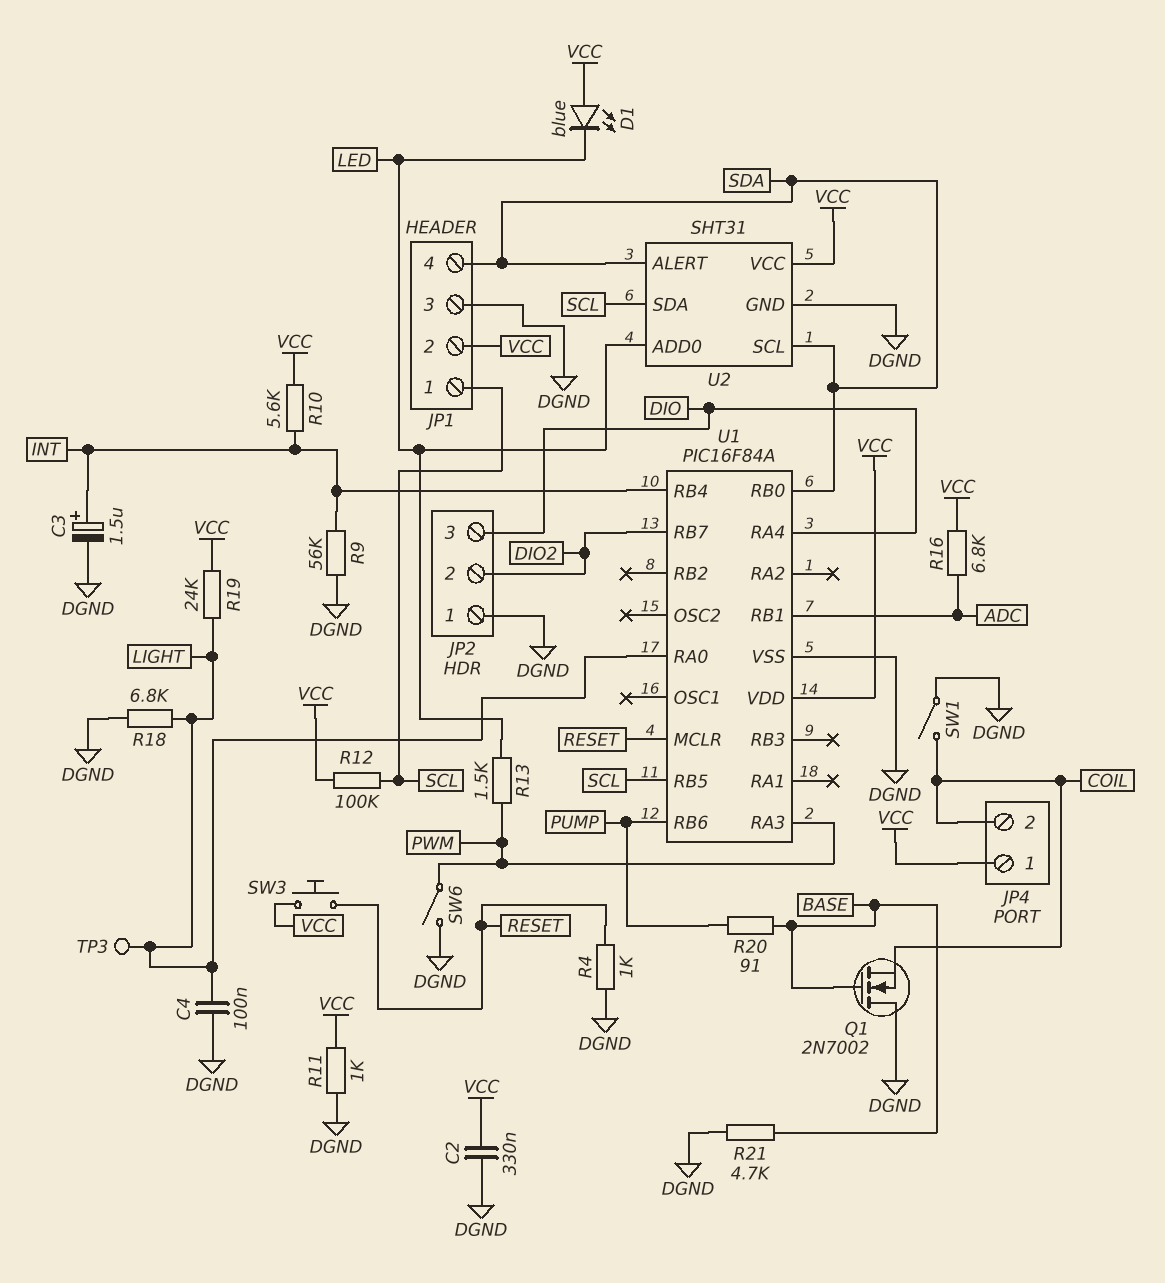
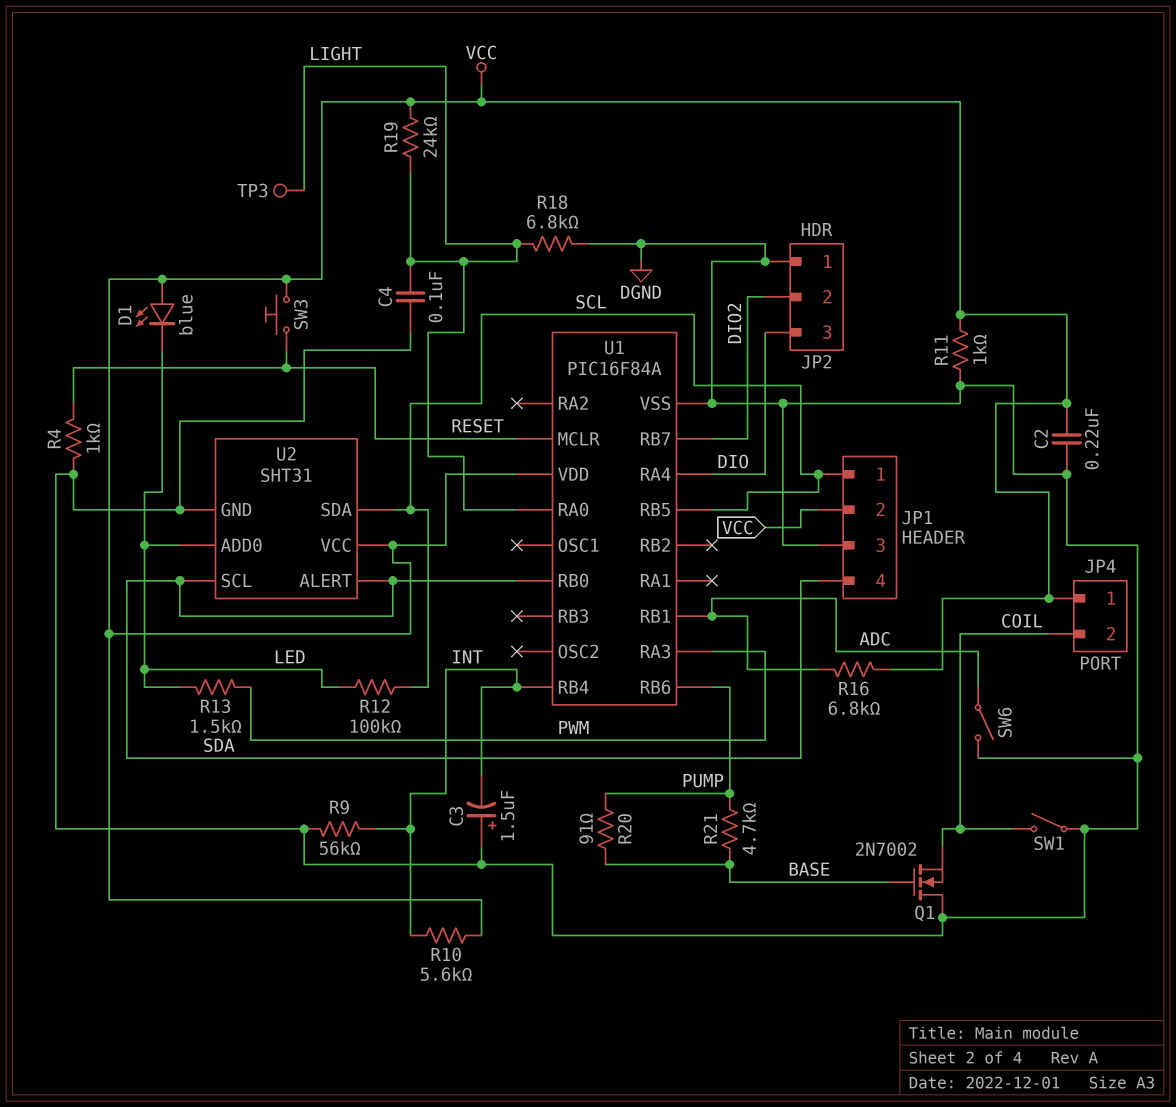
C2: 330nF (DGND, VCC) -> 220nF (DGND, VCC)
C3: 1.5uF (plus INT, minus DGND) -> 1.5uF (plus DGND, minus INT)
R12: 100k (SCL, VCC) -> 100k (LED, SCL)
R21: 4.7k (BASE, DGND) -> 4.7k (BASE, PUMP)
SW6: switch (DGND, PWM) -> switch (ADC, DGND)

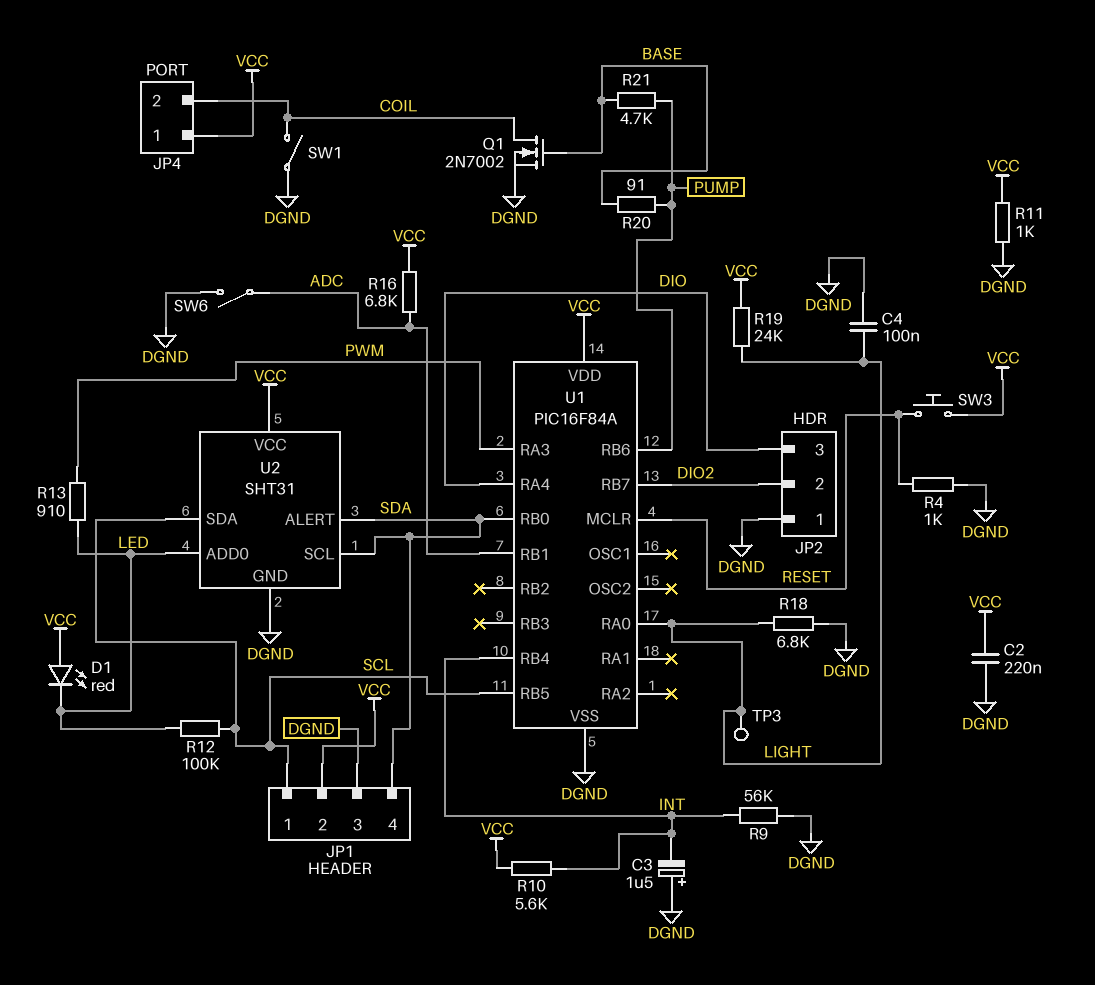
D1: LED blue (A VCC, K LED) -> LED red (A VCC, K LED)
Q1: NMOS 2N7002 (G BASE, D DGND, S COIL) -> NMOS 2N7002 (G BASE, D COIL, S DGND)
R13: 1.5k (LED, PWM) -> 910 (LED, PWM)

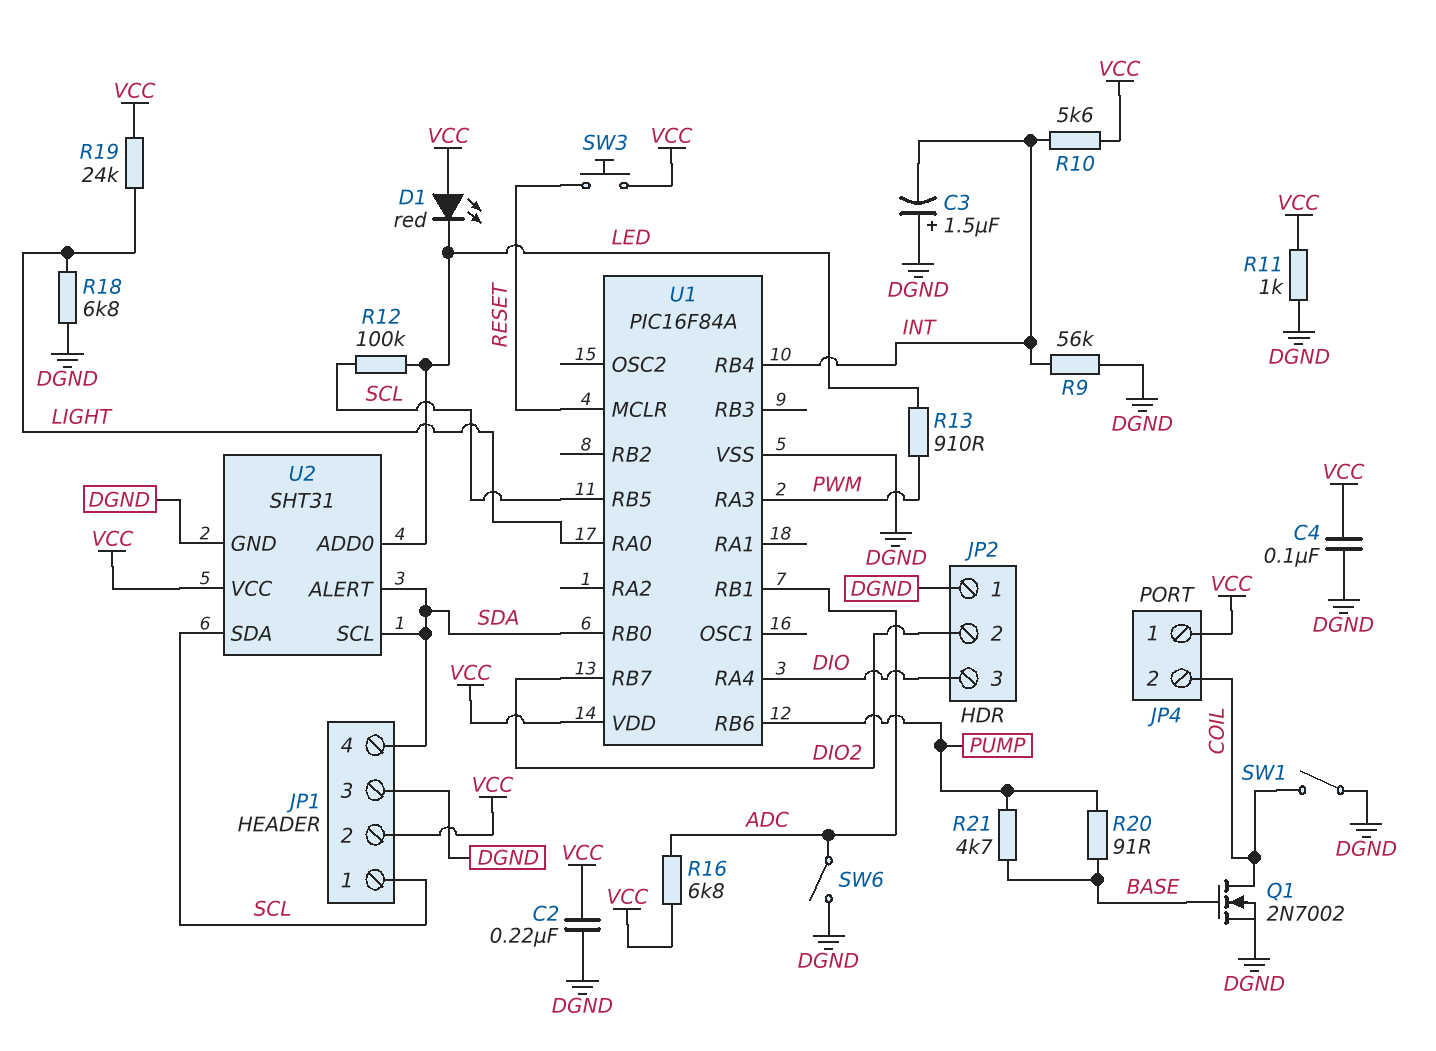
C4: 100nF (DGND, LIGHT) -> 100nF (DGND, VCC)
R4: 1k (DGND, RESET) -> none
TP3: test point (LIGHT) -> none

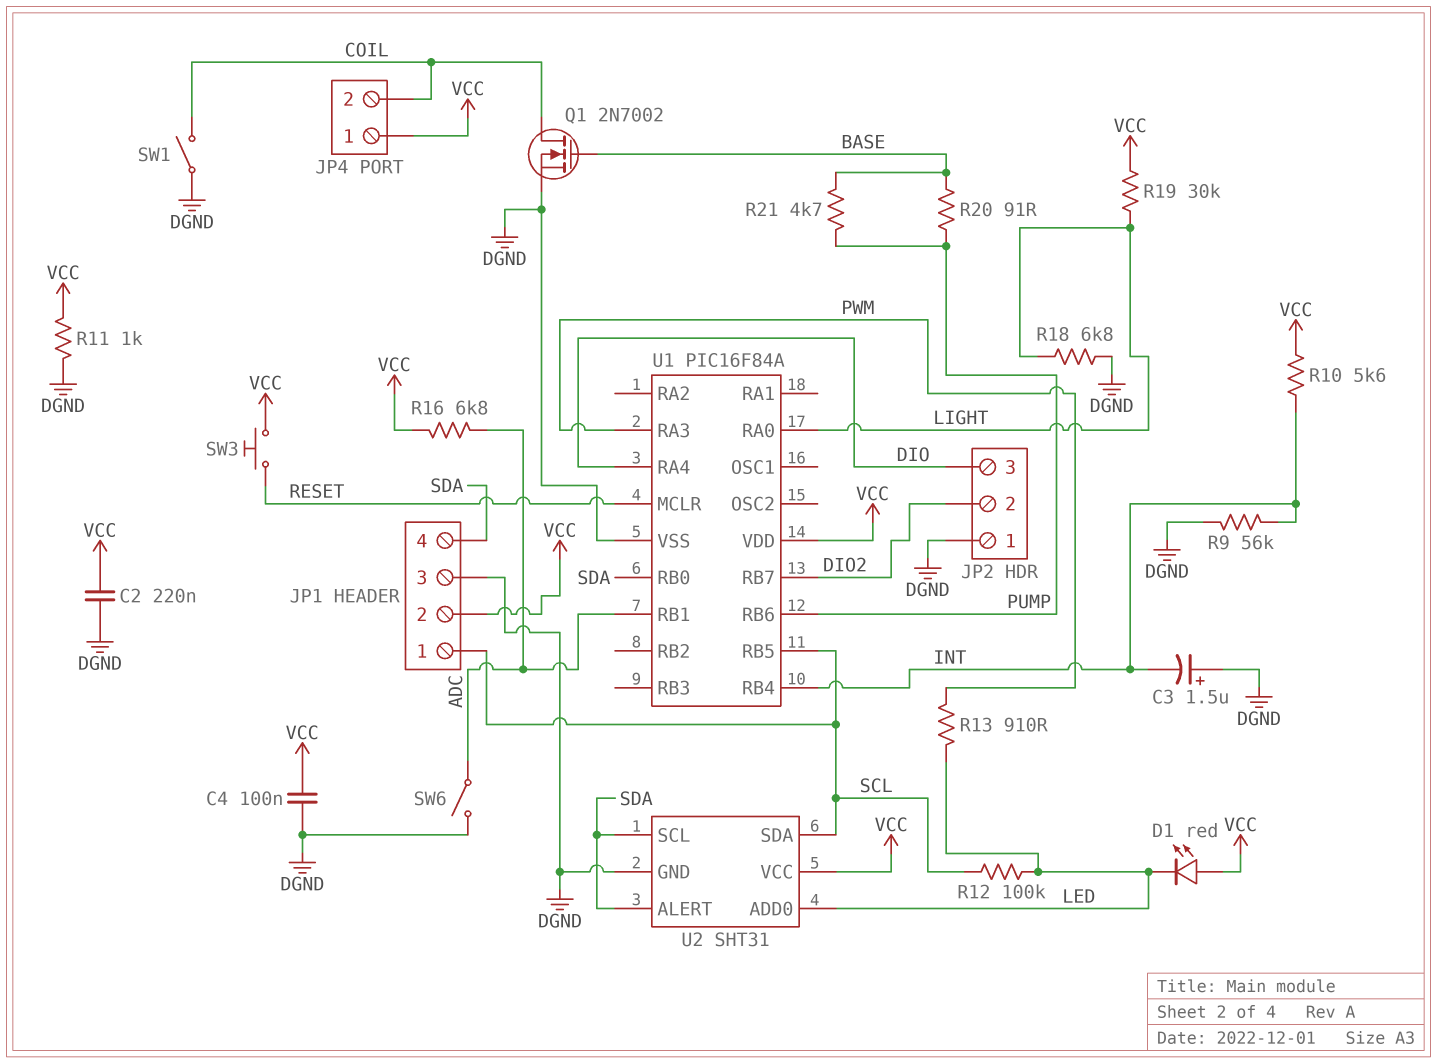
R19: 24k (LIGHT, VCC) -> 30k (LIGHT, VCC)

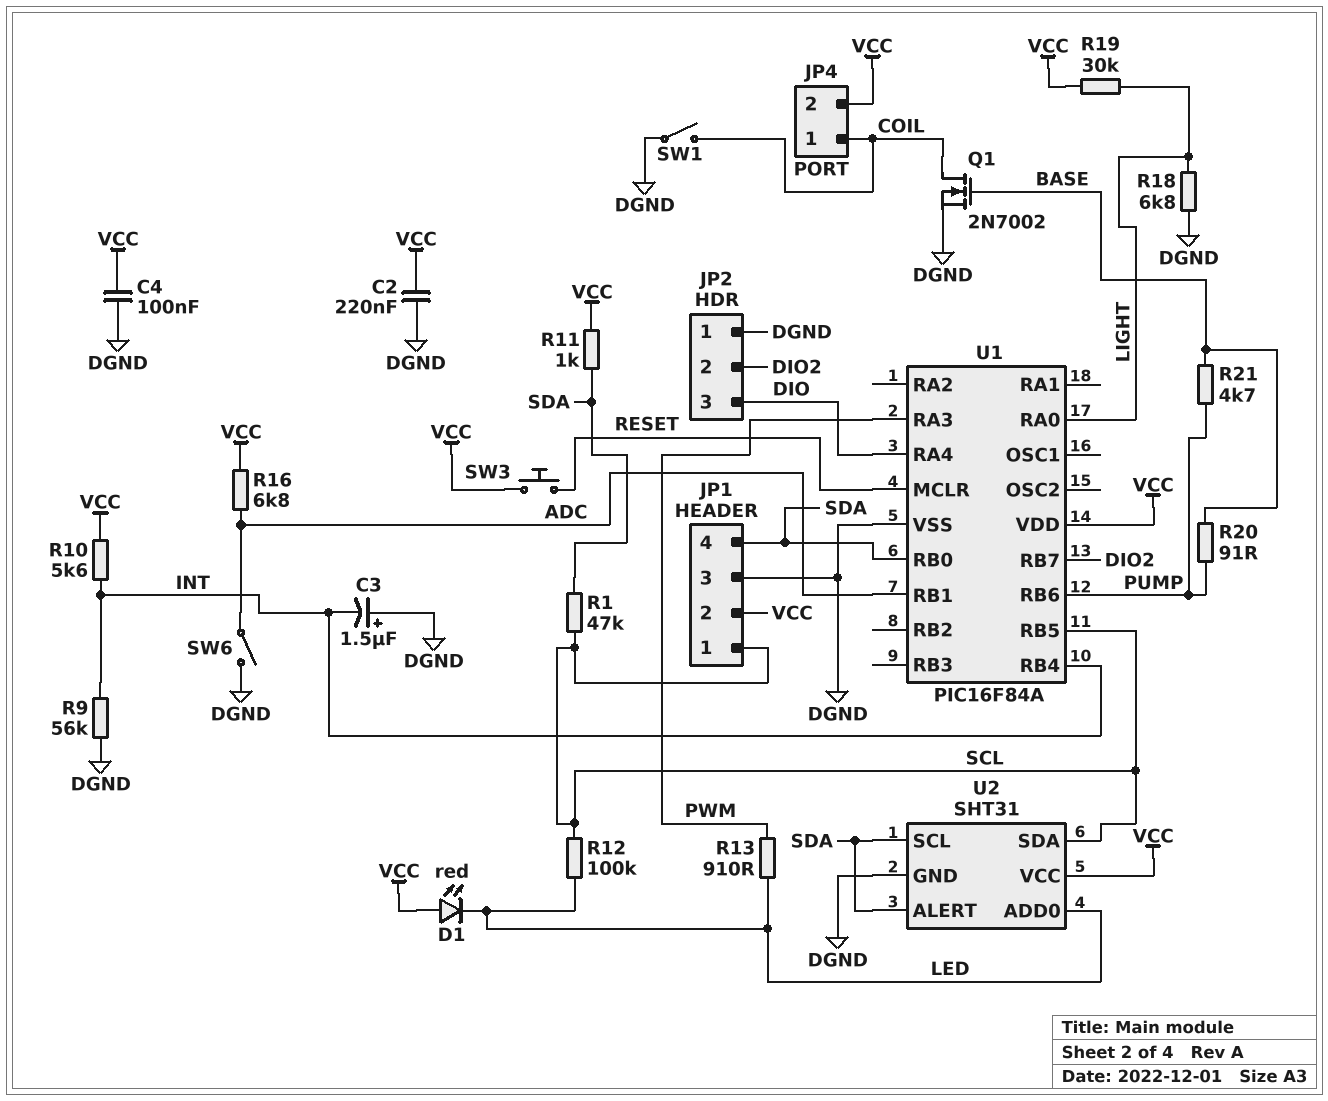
JP4 pin 1: VCC -> COIL
JP4 pin 2: COIL -> VCC
R1: none -> 47k (SCL, SDA)
R11: 1k (DGND, VCC) -> 1k (SDA, VCC)

